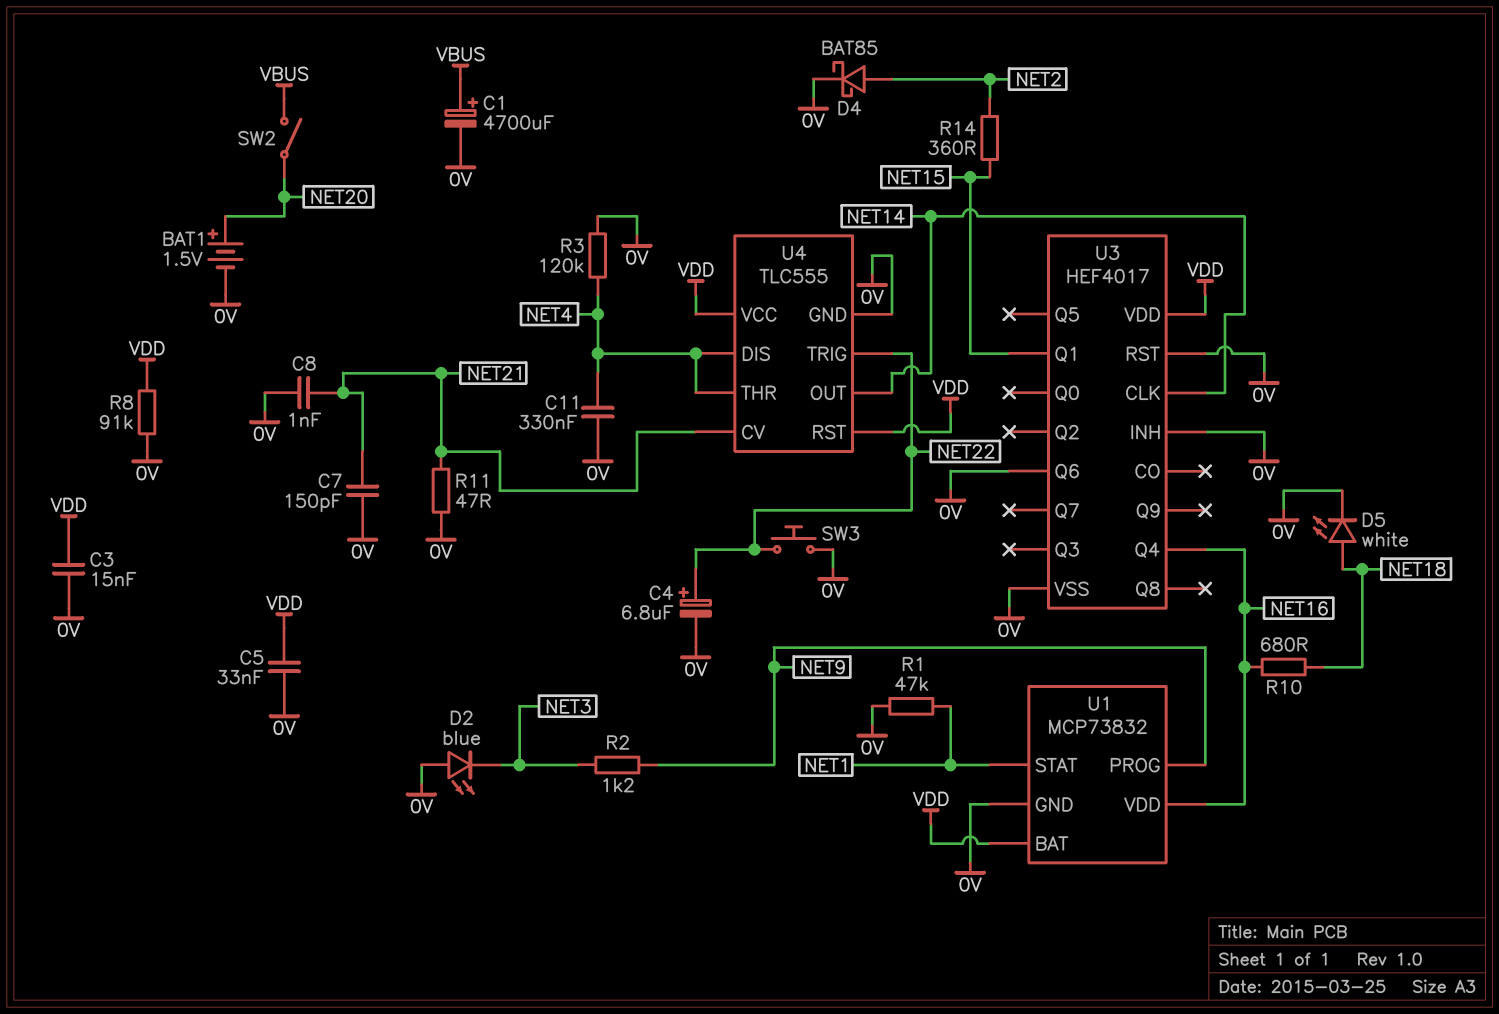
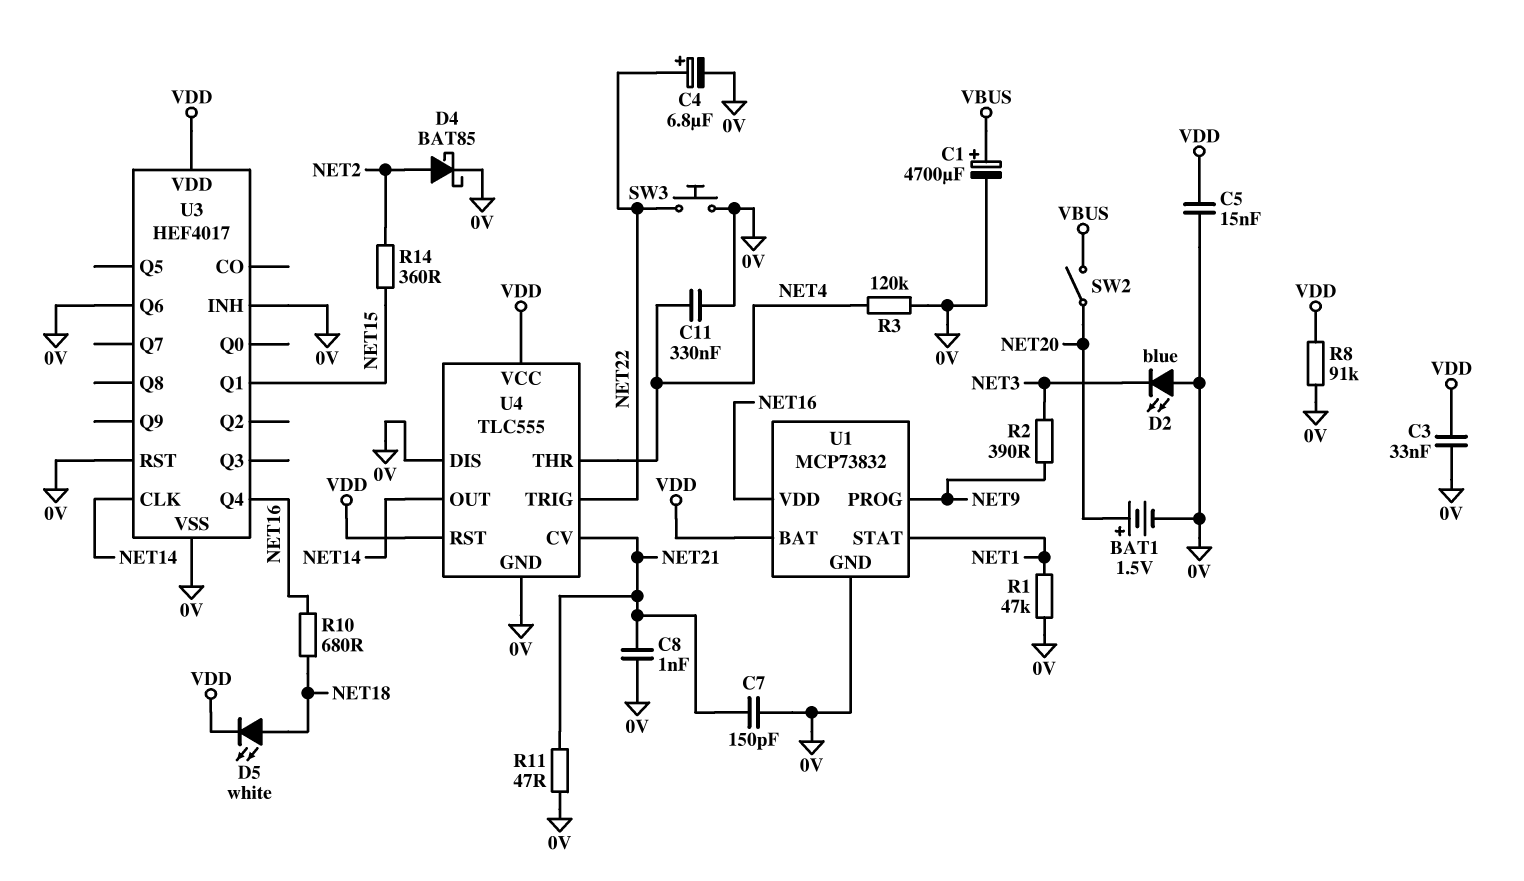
C3: 15nF (0V, VDD) -> 33nF (0V, VDD)
C5: 33nF (0V, VDD) -> 15nF (0V, VDD)
D5: LED white (A NET18, K 0V) -> LED white (A NET18, K VDD)
R2: 1.2k (NET3, NET9) -> 390 (NET3, NET9)
U4 pin DIS: NET4 -> 0V

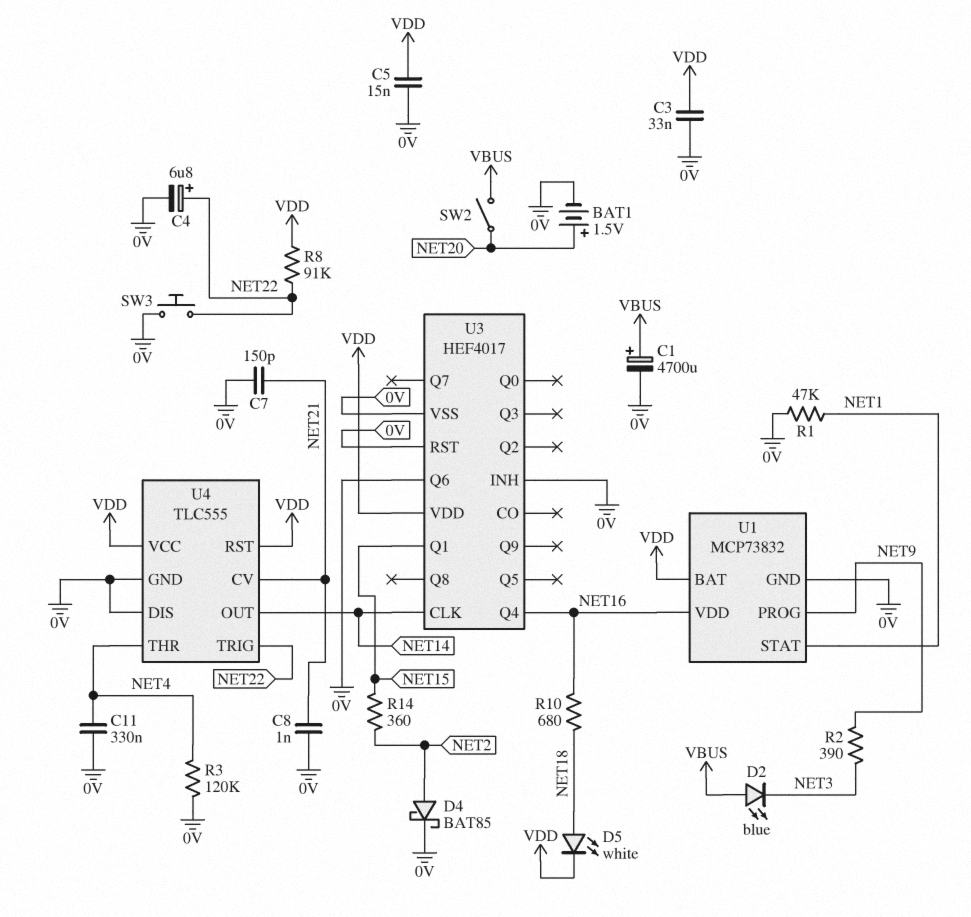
D2: LED blue (A 0V, K NET3) -> LED blue (A VBUS, K NET3)
R8: 91k (0V, VDD) -> 91k (NET22, VDD)
R11: 47 (0V, NET21) -> none

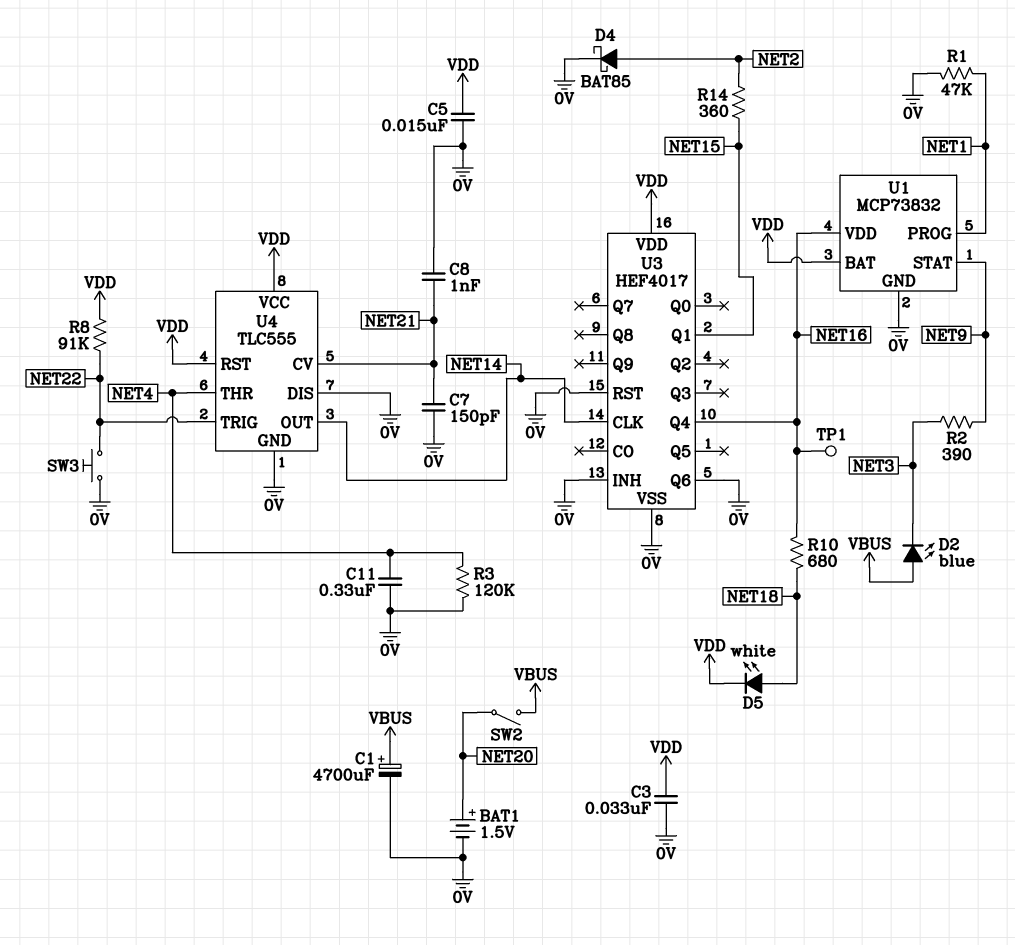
C4: 6.8uF (plus NET22, minus 0V) -> none
TP1: none -> test point (NET16)
U1 pin PROG: NET9 -> NET1
U1 pin STAT: NET1 -> NET9

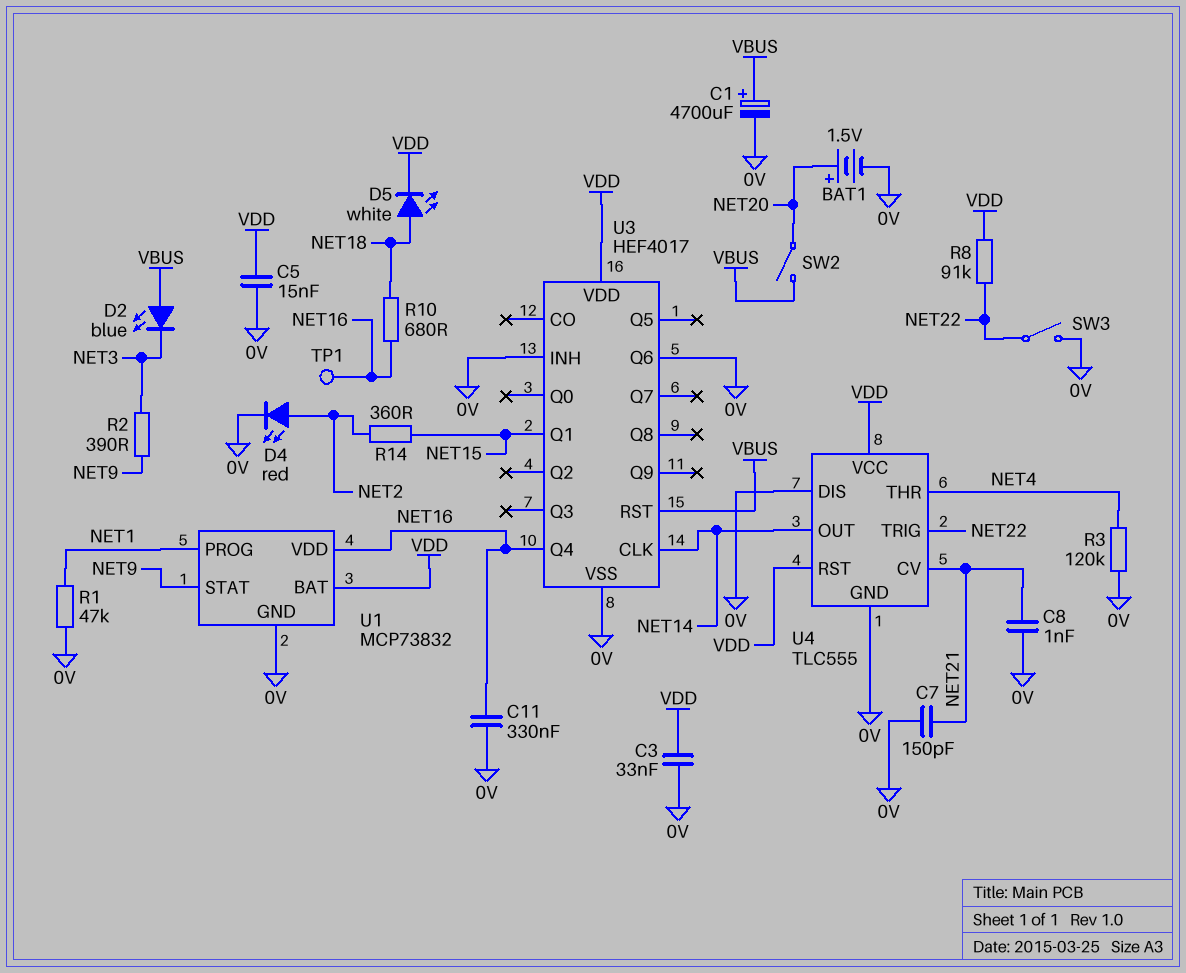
C11: 330nF (0V, NET4) -> 330nF (0V, NET16)
D4: schottky BAT85 (A NET2, K 0V) -> LED red (A NET2, K 0V)
SW3: button (0V, NET22) -> switch (0V, NET22)
U3 pin RST: 0V -> VBUS

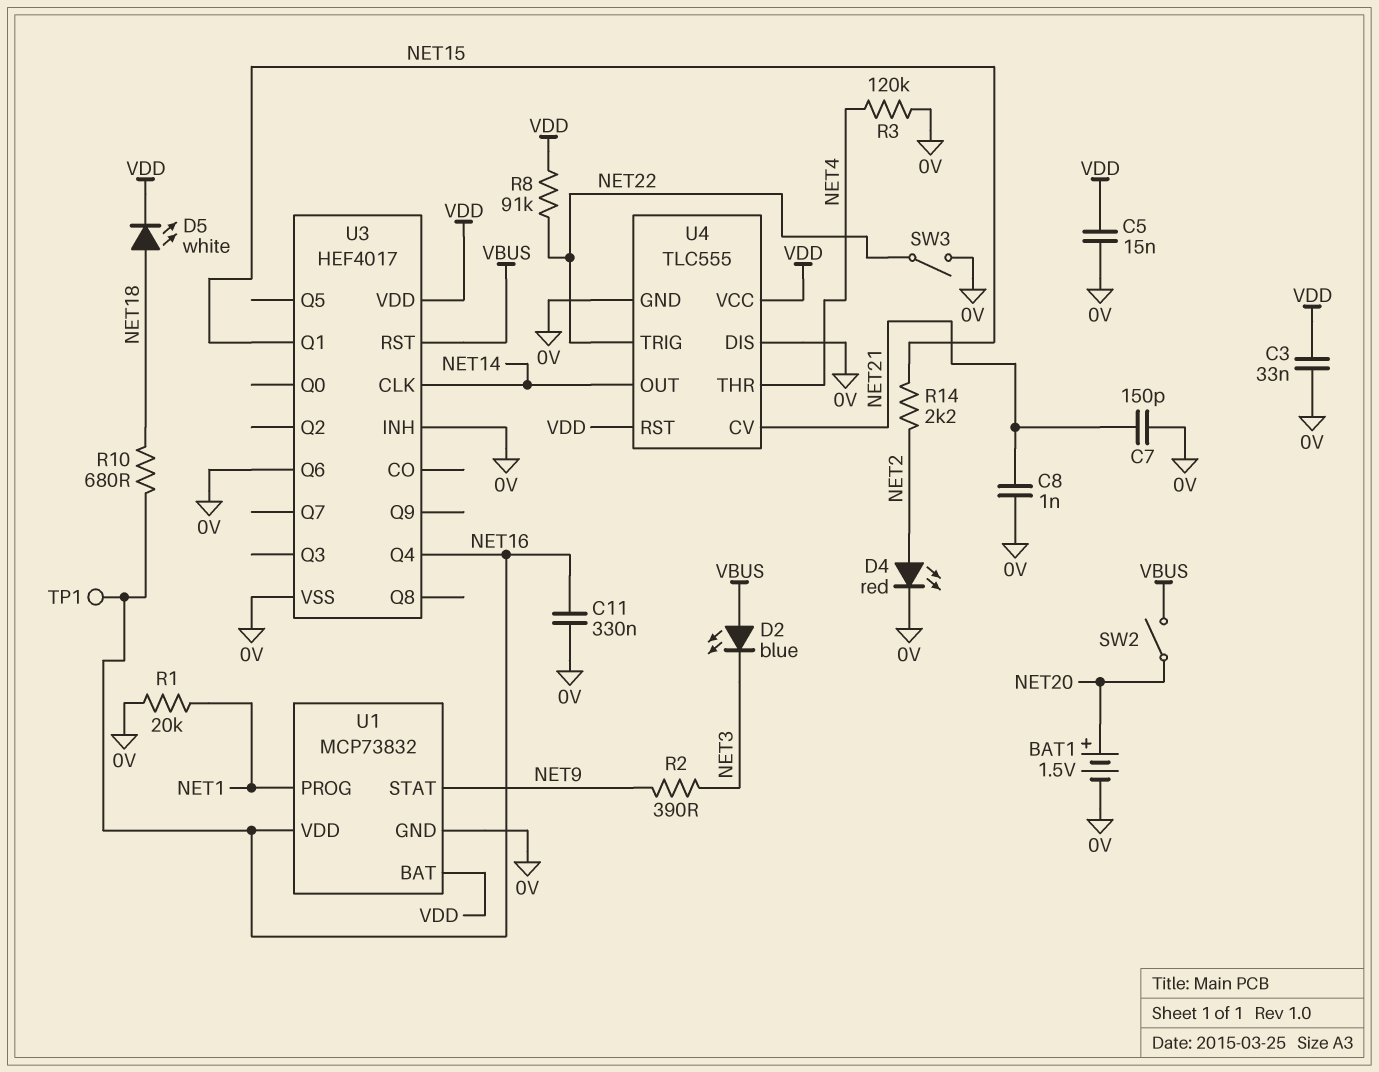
C1: 4700uF (plus VBUS, minus 0V) -> none
R1: 47k (0V, NET1) -> 20k (0V, NET1)
R14: 360 (NET2, NET15) -> 2.2k (NET2, NET15)

